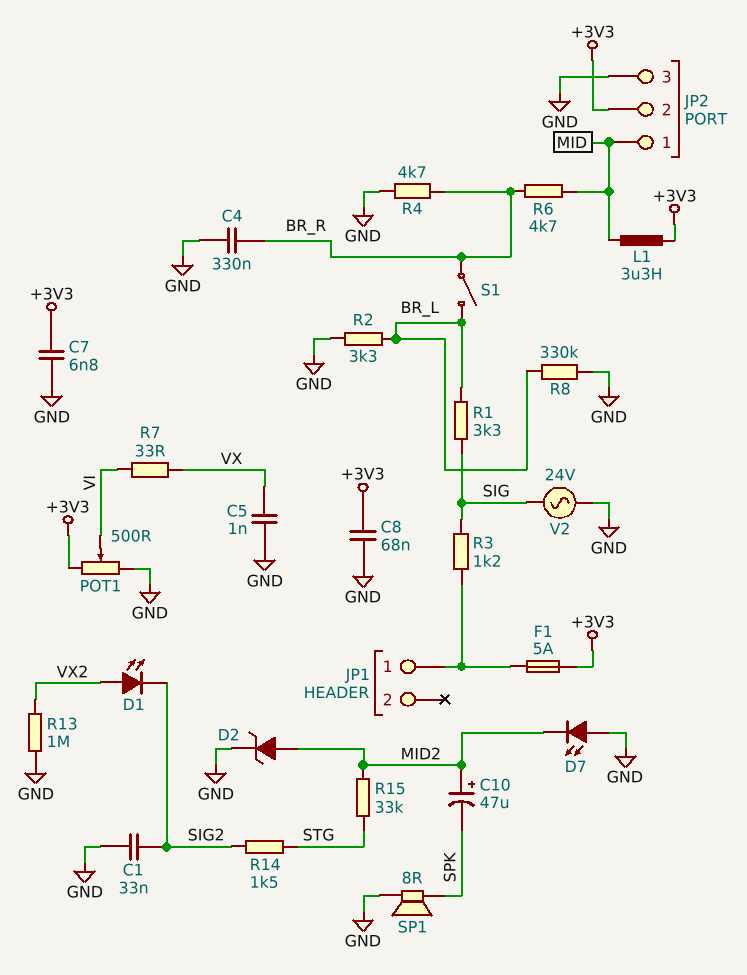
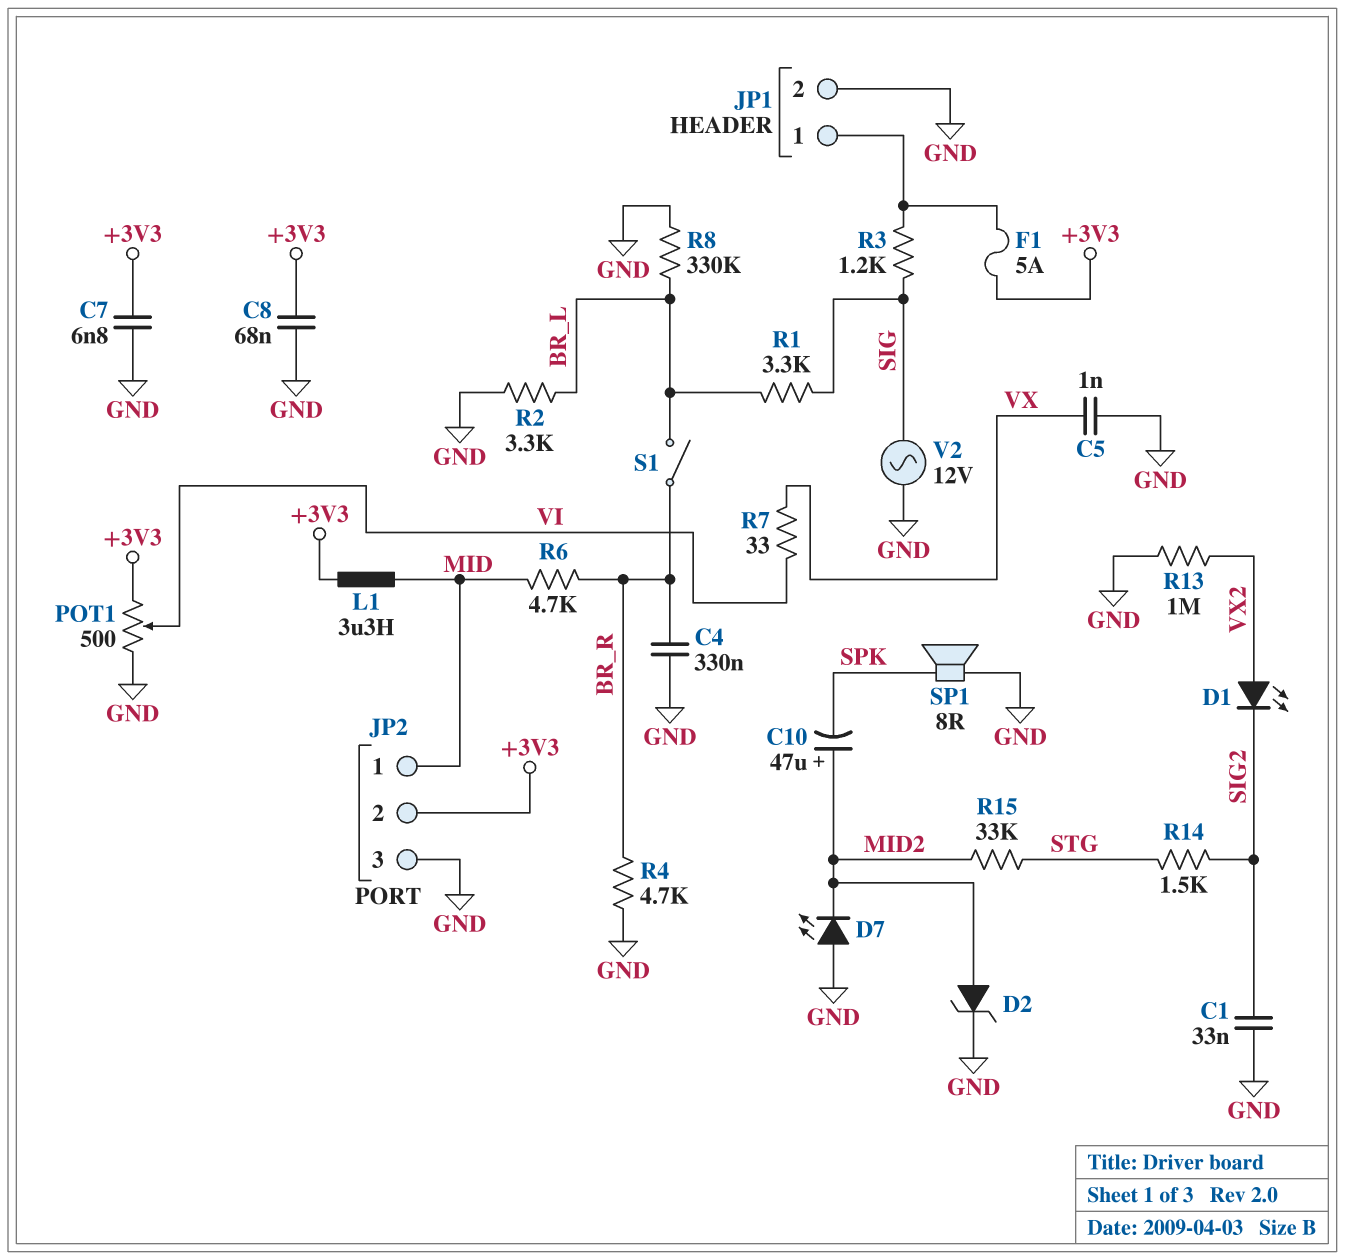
JP1 pin 2: none -> GND
V2: AC 24V (GND, SIG) -> AC 12V (GND, SIG)

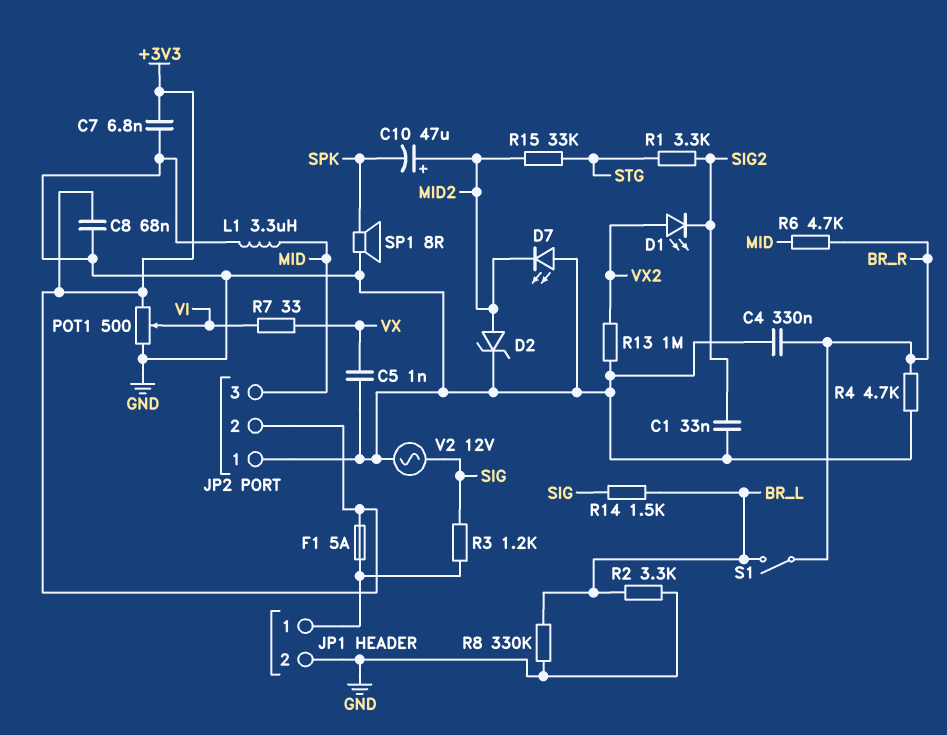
JP2 pin 1: MID -> GND
JP2 pin 3: GND -> MID
L1: 3.3uH (+3V3, MID) -> 3.3uH (GND, MID)
R1: 3.3k (BR_L, SIG) -> 3.3k (SIG2, STG)
R14: 1.5k (SIG2, STG) -> 1.5k (BR_L, SIG)

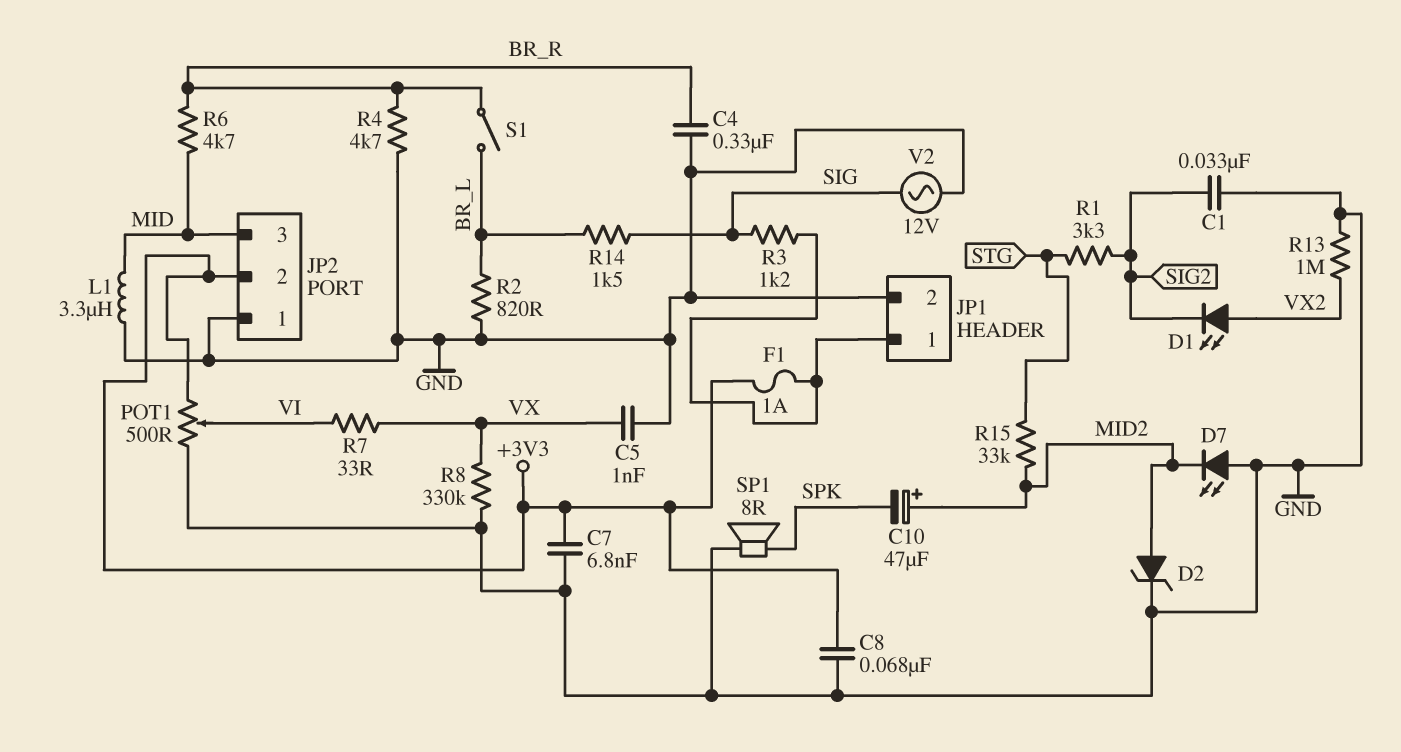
F1: 5A (+3V3, JP1/1) -> 1A (+3V3, JP1/1)
R2: 3.3k (BR_L, GND) -> 820 (BR_L, GND)
R8: 330k (BR_L, GND) -> 330k (GND, VX)

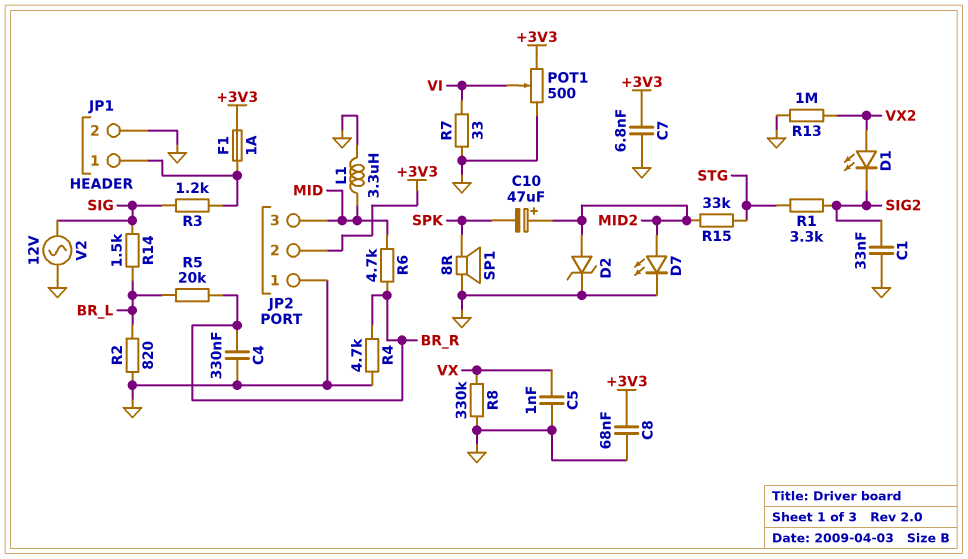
D7: LED (A GND, K MID2) -> LED (A MID2, K GND)
R5: none -> 20k (BR_L, BR_R)
R7: 33 (VI, VX) -> 33 (GND, VI)
S1: switch (BR_L, BR_R) -> none

